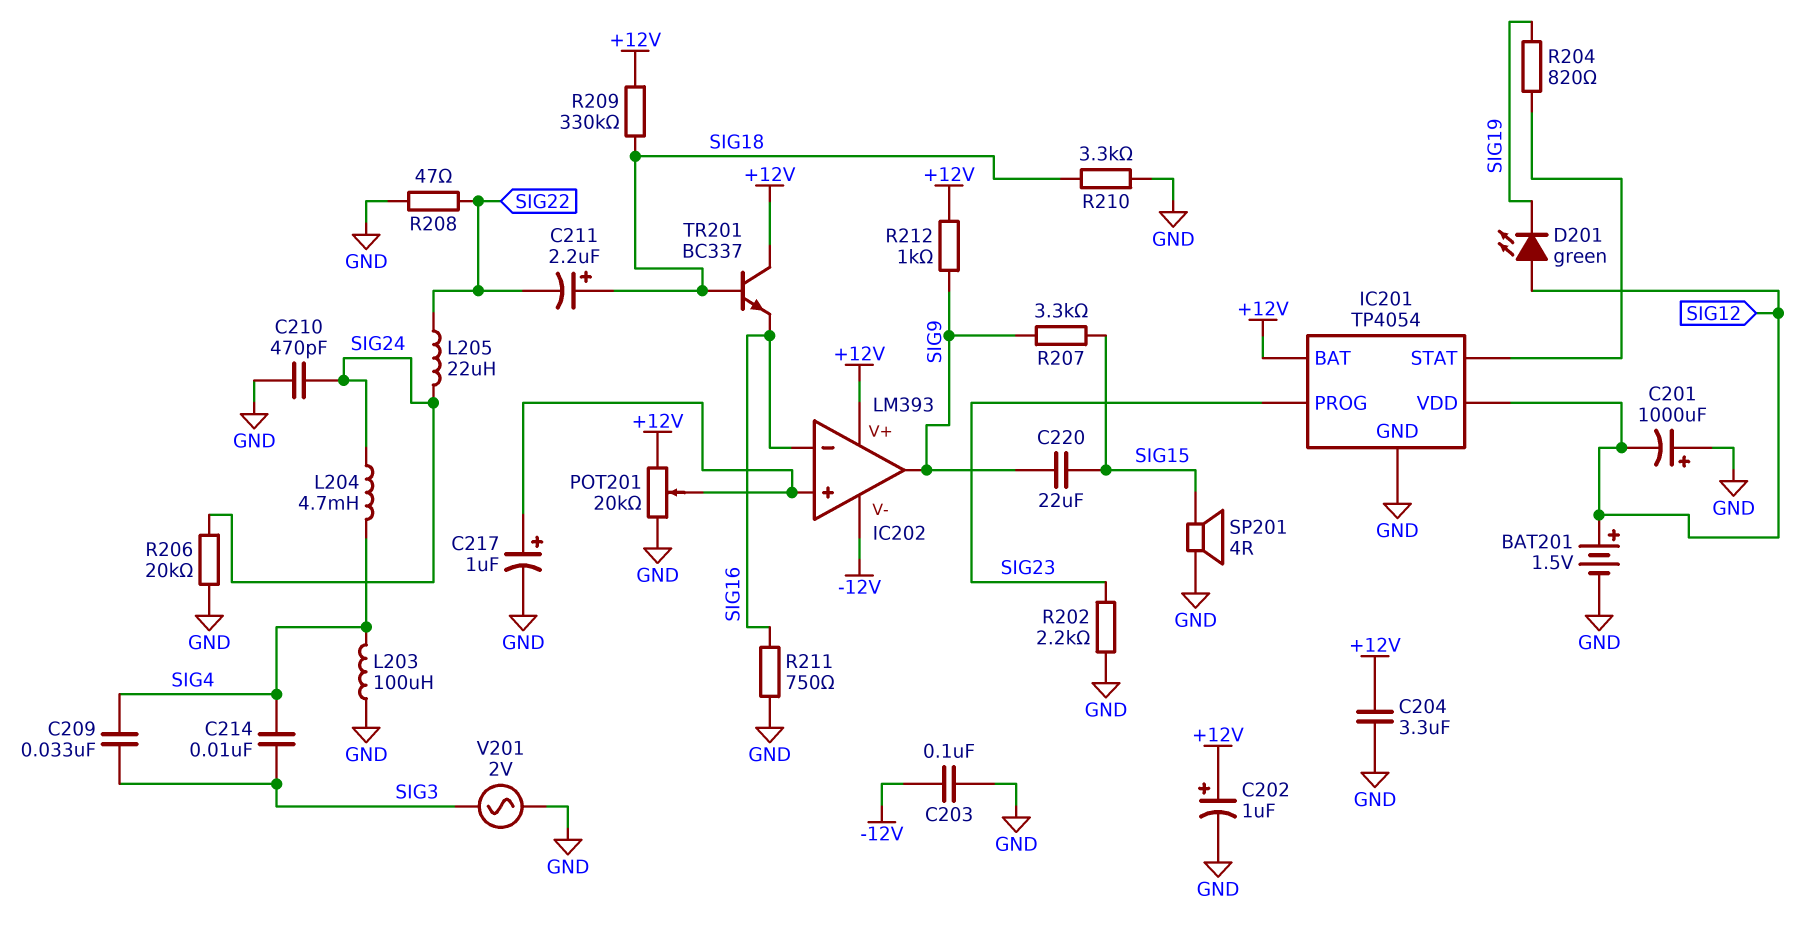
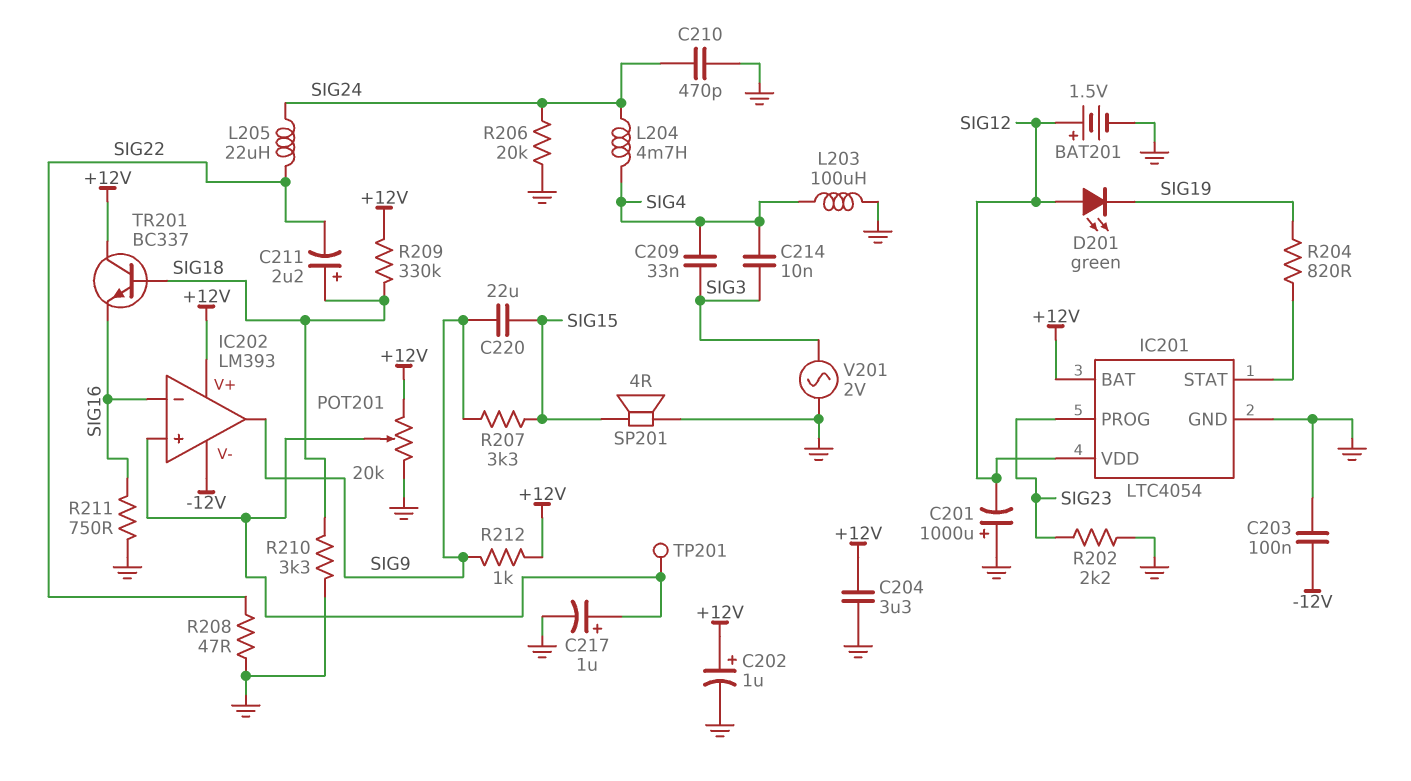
IC201: TP4054 -> LTC4054
TP201: none -> test point (IC202/in+)

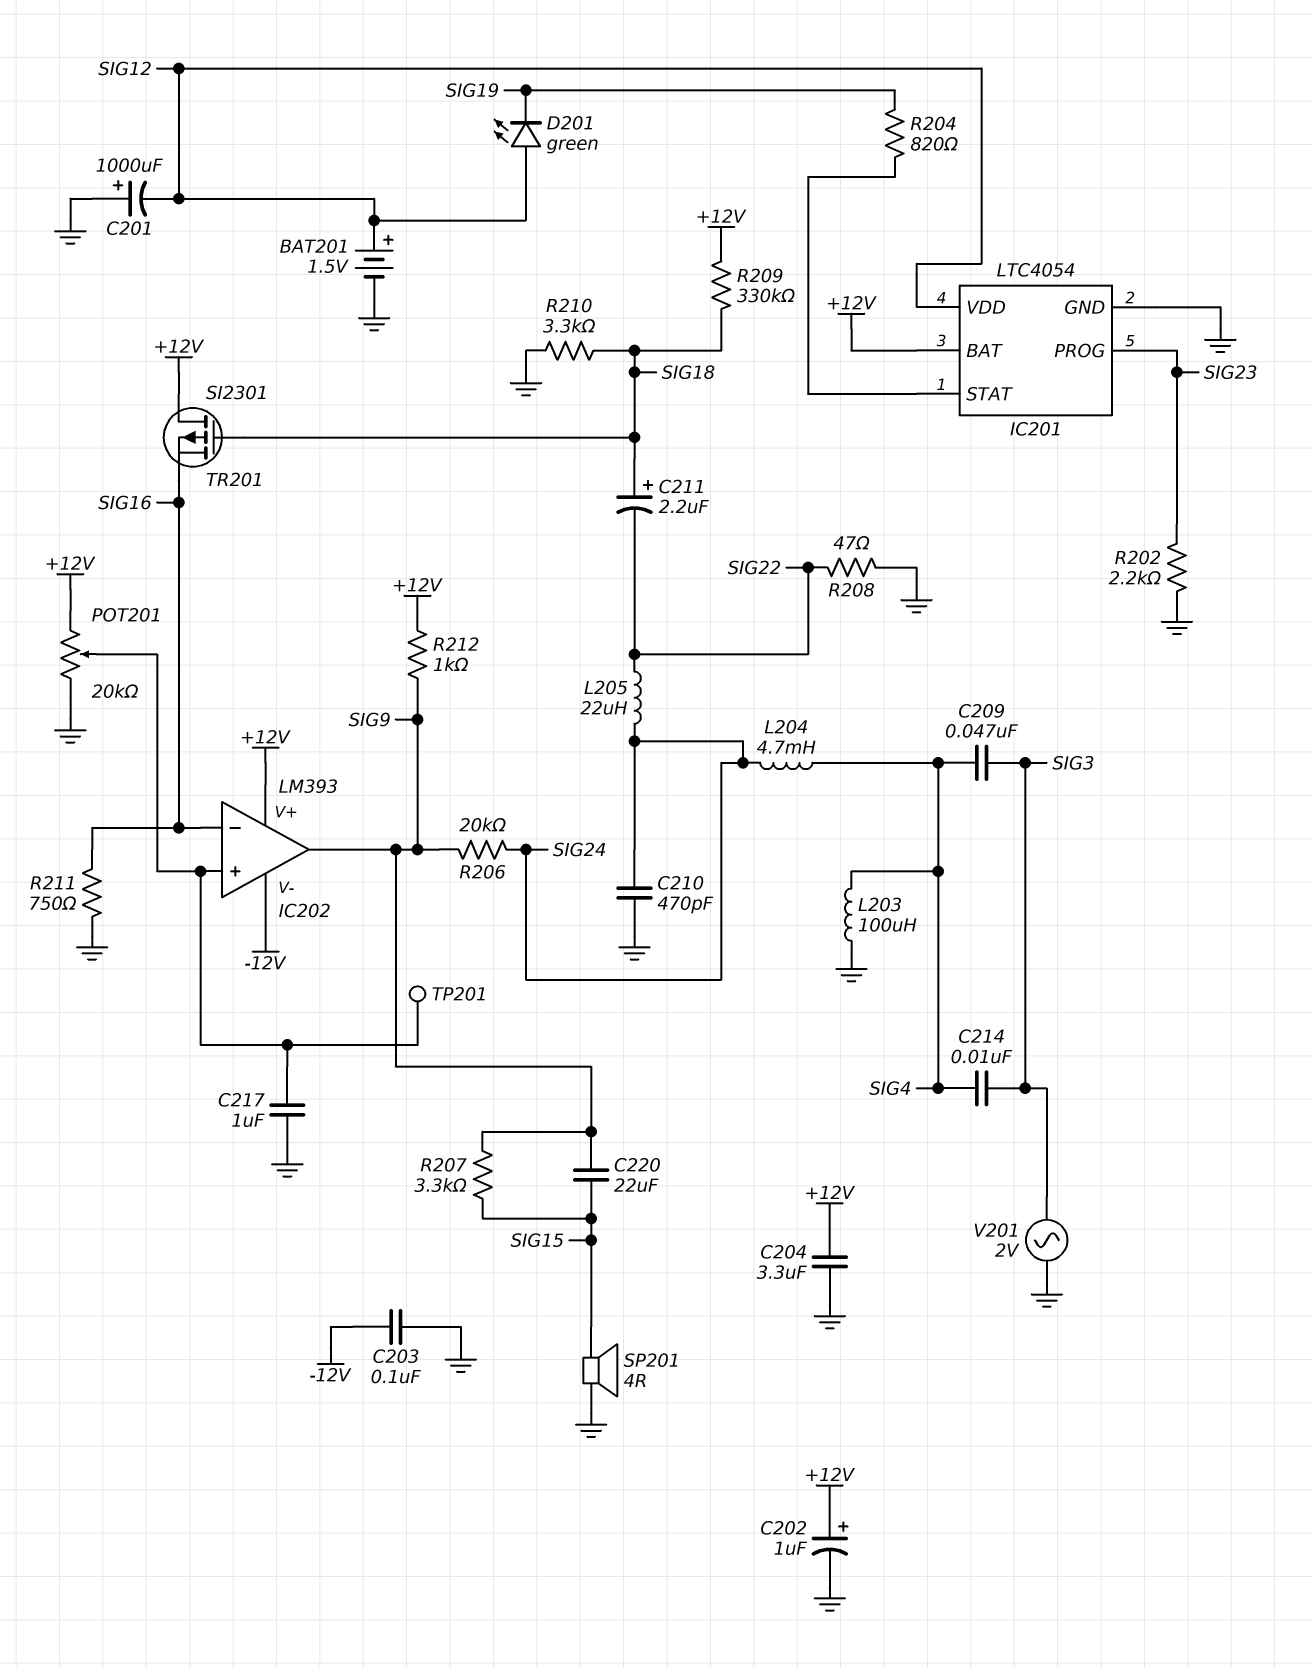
C209: 33nF (SIG3, SIG4) -> 47nF (SIG3, SIG4)
C217: 1uF (plus IC202/in+, minus GND) -> 1uF (GND, IC202/in+)
R206: 20k (GND, SIG24) -> 20k (SIG9, SIG24)
TR201: NPN BC337 (B SIG18, C +12V, E SIG16) -> PMOS SI2301 (G SIG18, D +12V, S SIG16)

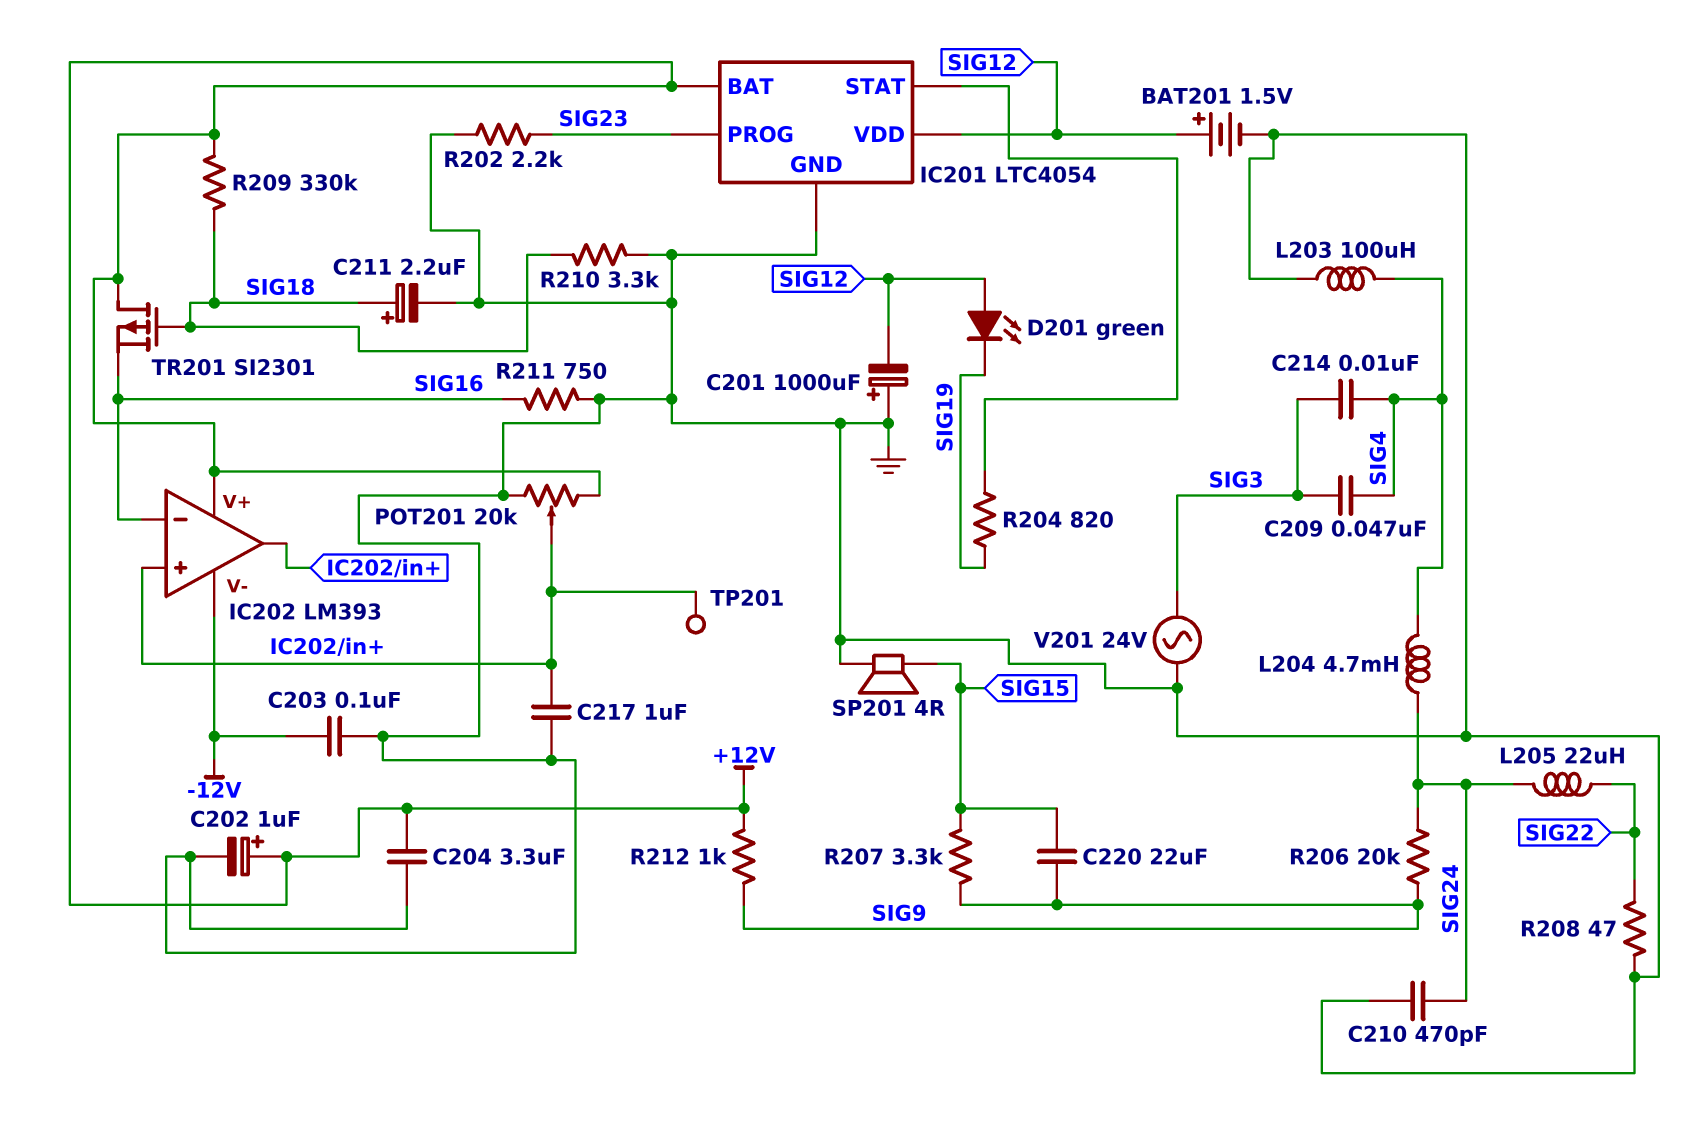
C211: 2.2uF (plus SIG18, minus SIG22) -> 2.2uF (plus SIG18, minus GND)
IC202 pin out: SIG9 -> IC202/in+
V201: AC 2V (GND, SIG3) -> AC 24V (GND, SIG3)

